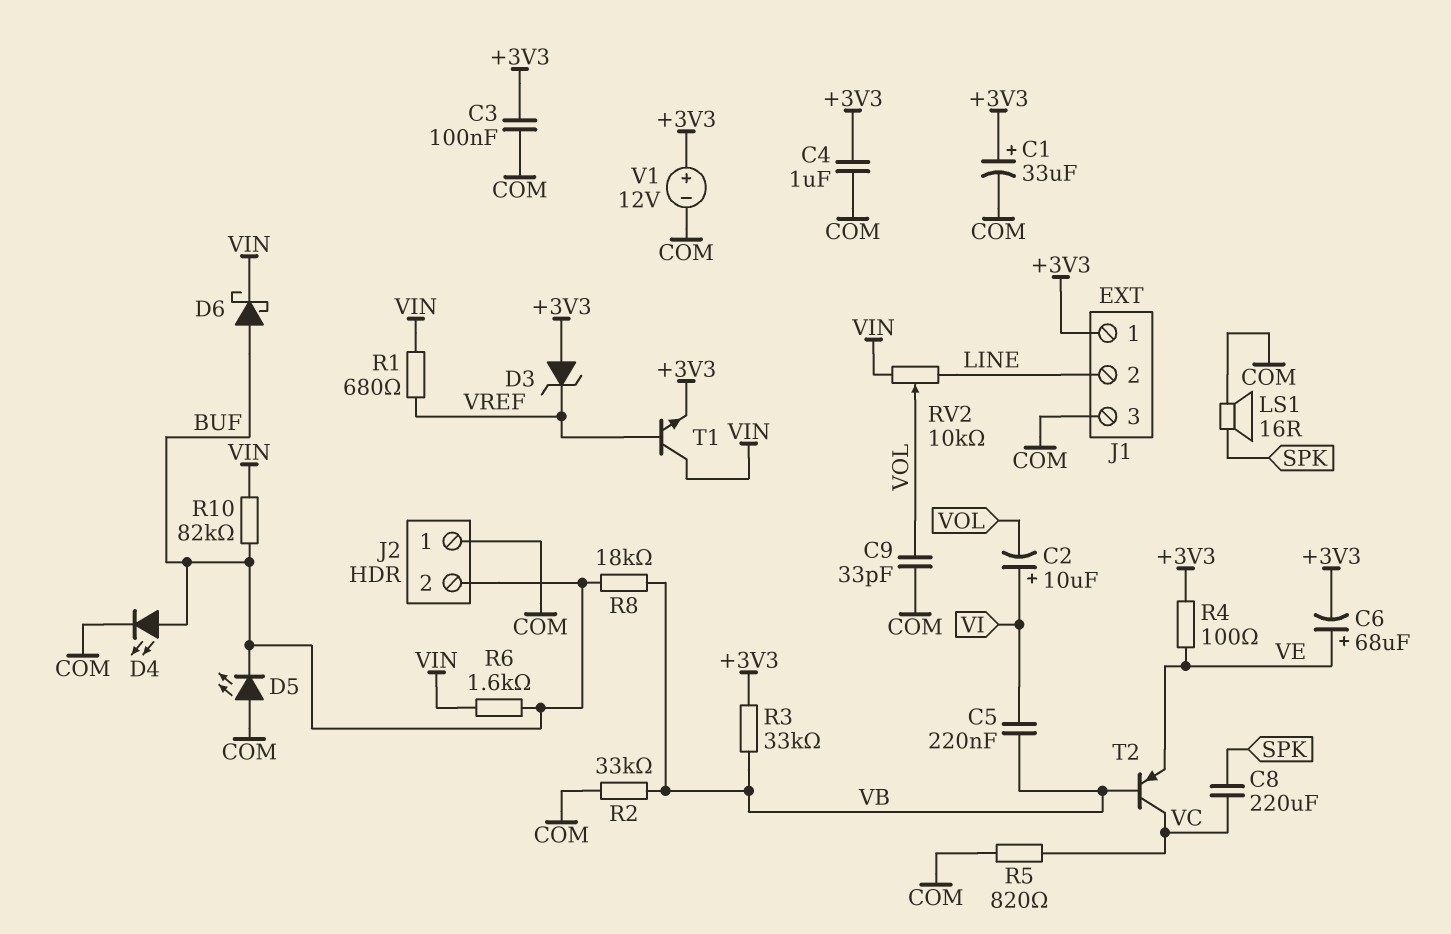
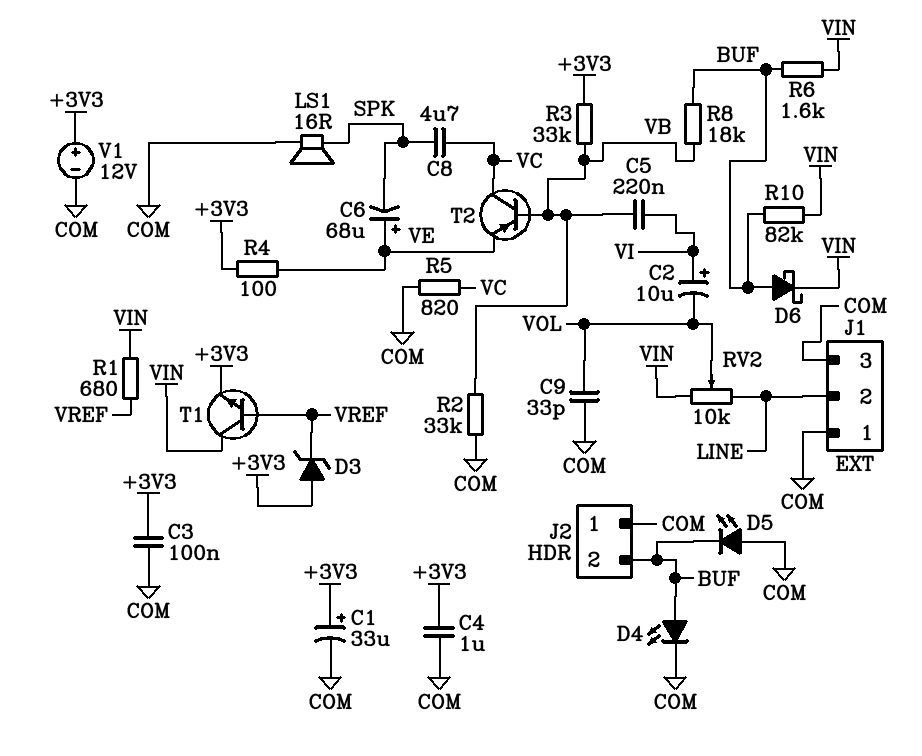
C6: 68uF (plus VE, minus +3V3) -> 68uF (plus VE, minus SPK)
C8: 220uF (SPK, VC) -> 4.7uF (SPK, VC)
J1 pin 1: +3V3 -> COM

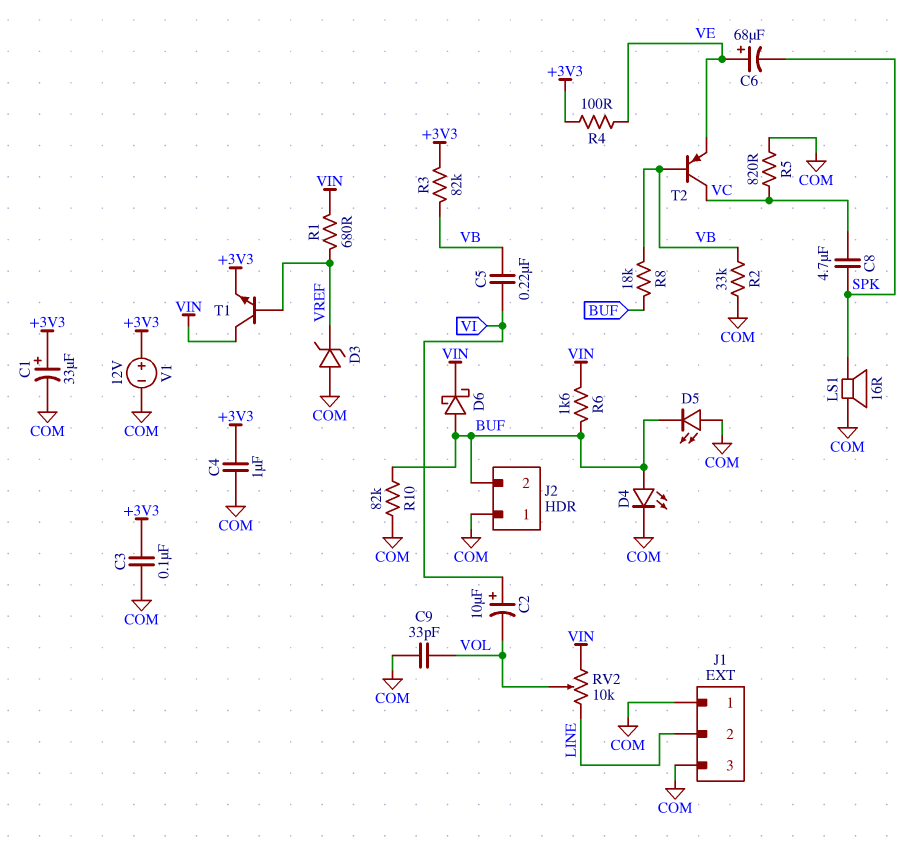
D3: zener (A +3V3, K VREF) -> zener (A COM, K VREF)
R3: 33k (+3V3, VB) -> 82k (+3V3, VB)
R10: 82k (BUF, VIN) -> 82k (BUF, COM)

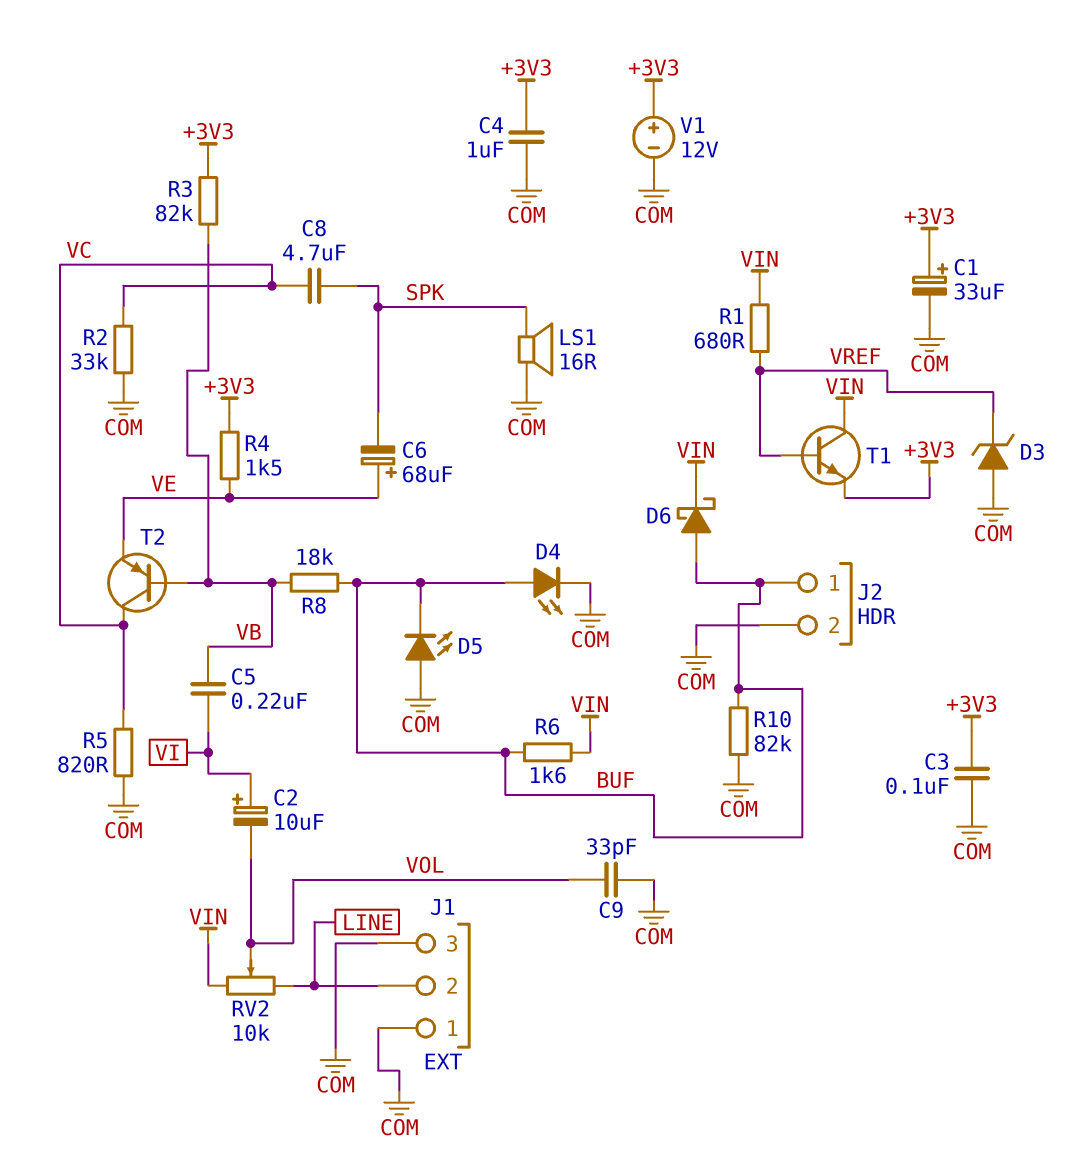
J2 pin 1: COM -> BUF
J2 pin 2: BUF -> COM
R2: 33k (COM, VB) -> 33k (COM, VC)
R4: 100 (+3V3, VE) -> 1.5k (+3V3, VE)

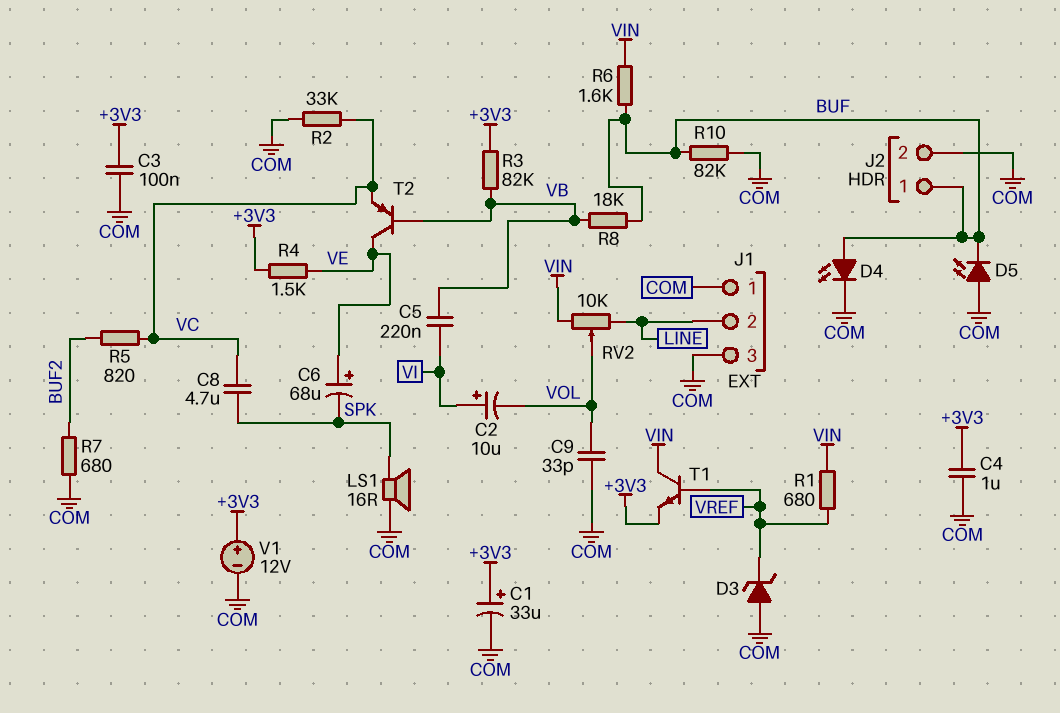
D6: schottky (A BUF, K VIN) -> none
R5: 820 (COM, VC) -> 820 (BUF2, VC)
R7: none -> 680 (BUF2, COM)
T2: PNP (B VB, C VC, E VE) -> PNP (B VB, C VE, E VC)

